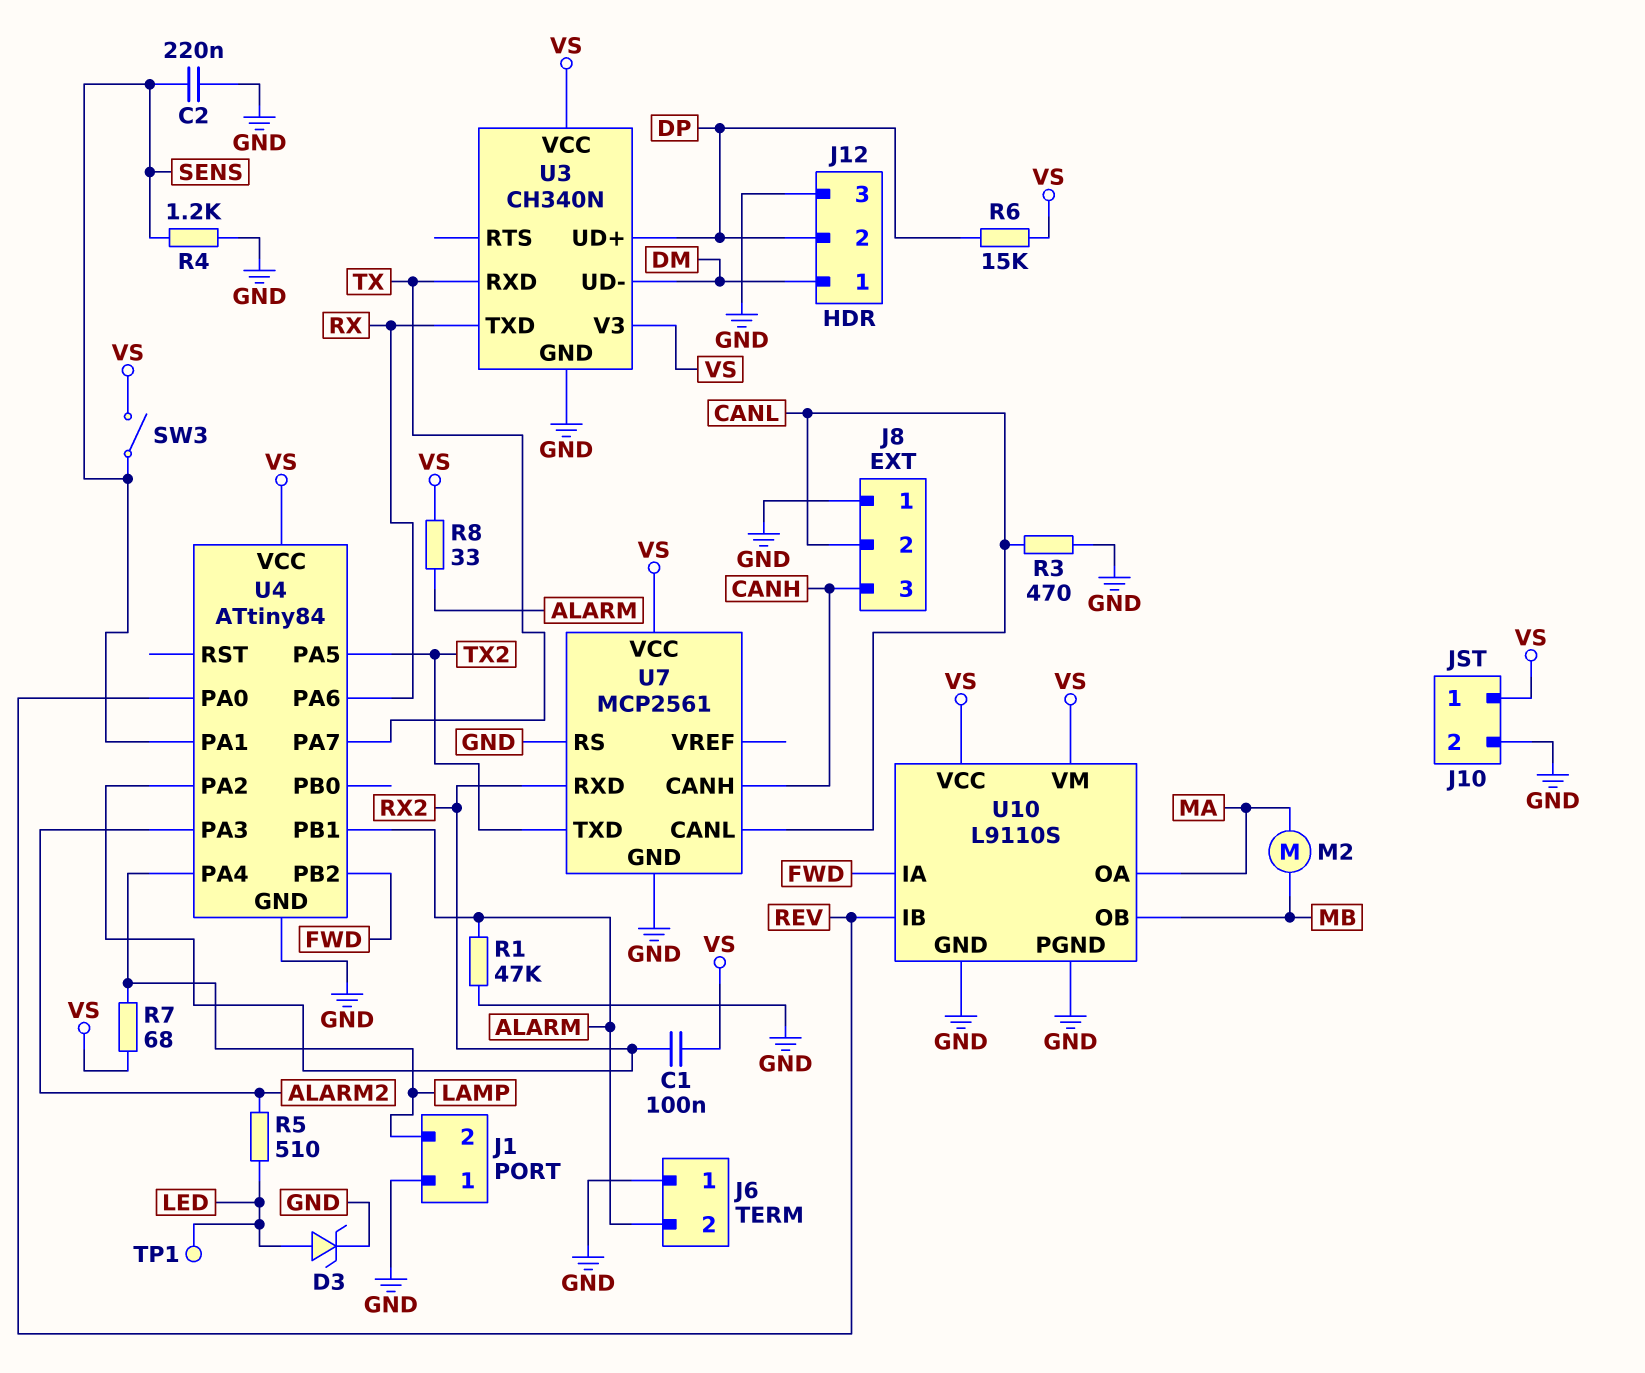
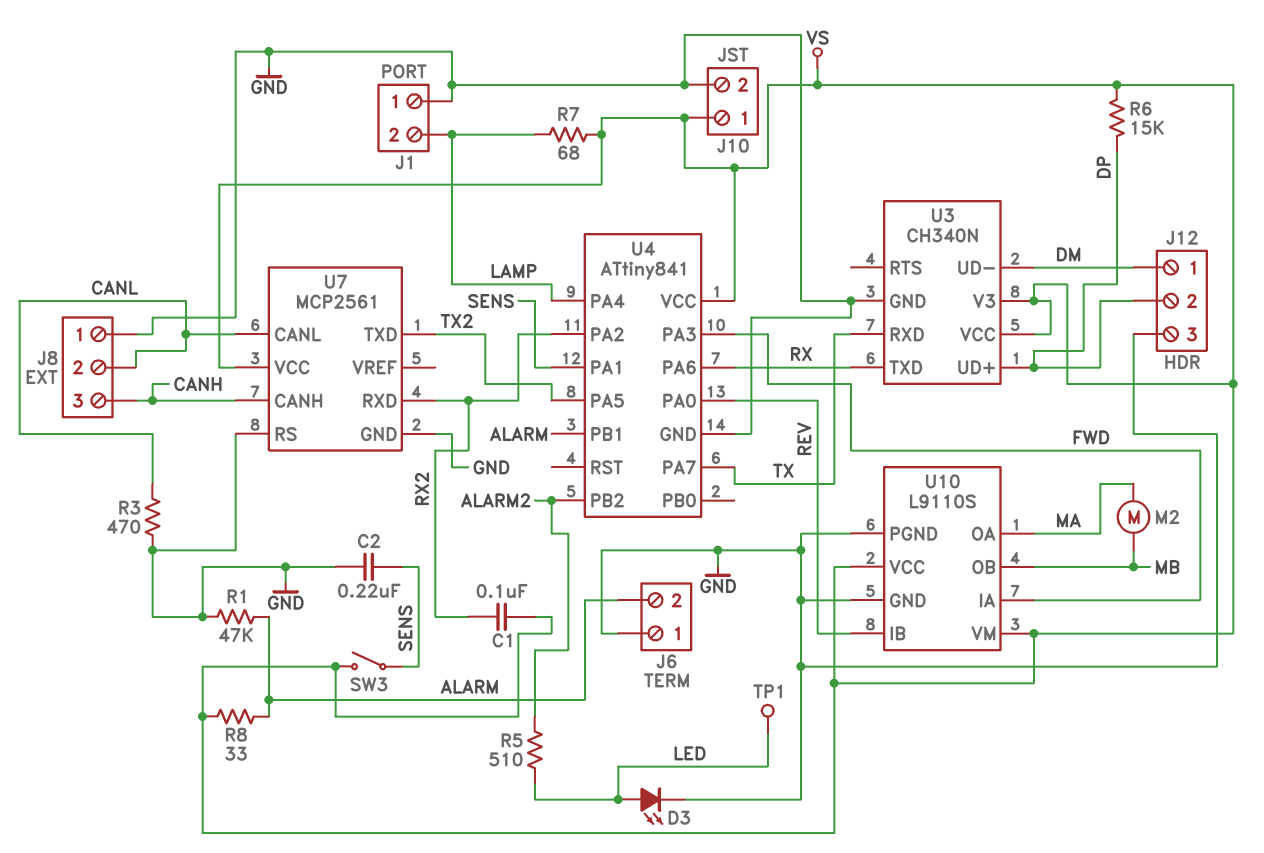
D3: zener (A LED, K GND) -> LED (A LED, K GND)
R4: 1.2k (GND, SENS) -> none
U4: ATtiny84 -> ATtiny841
U4 pin PA3: ALARM2 -> FWD
U4 pin PB2: FWD -> ALARM2

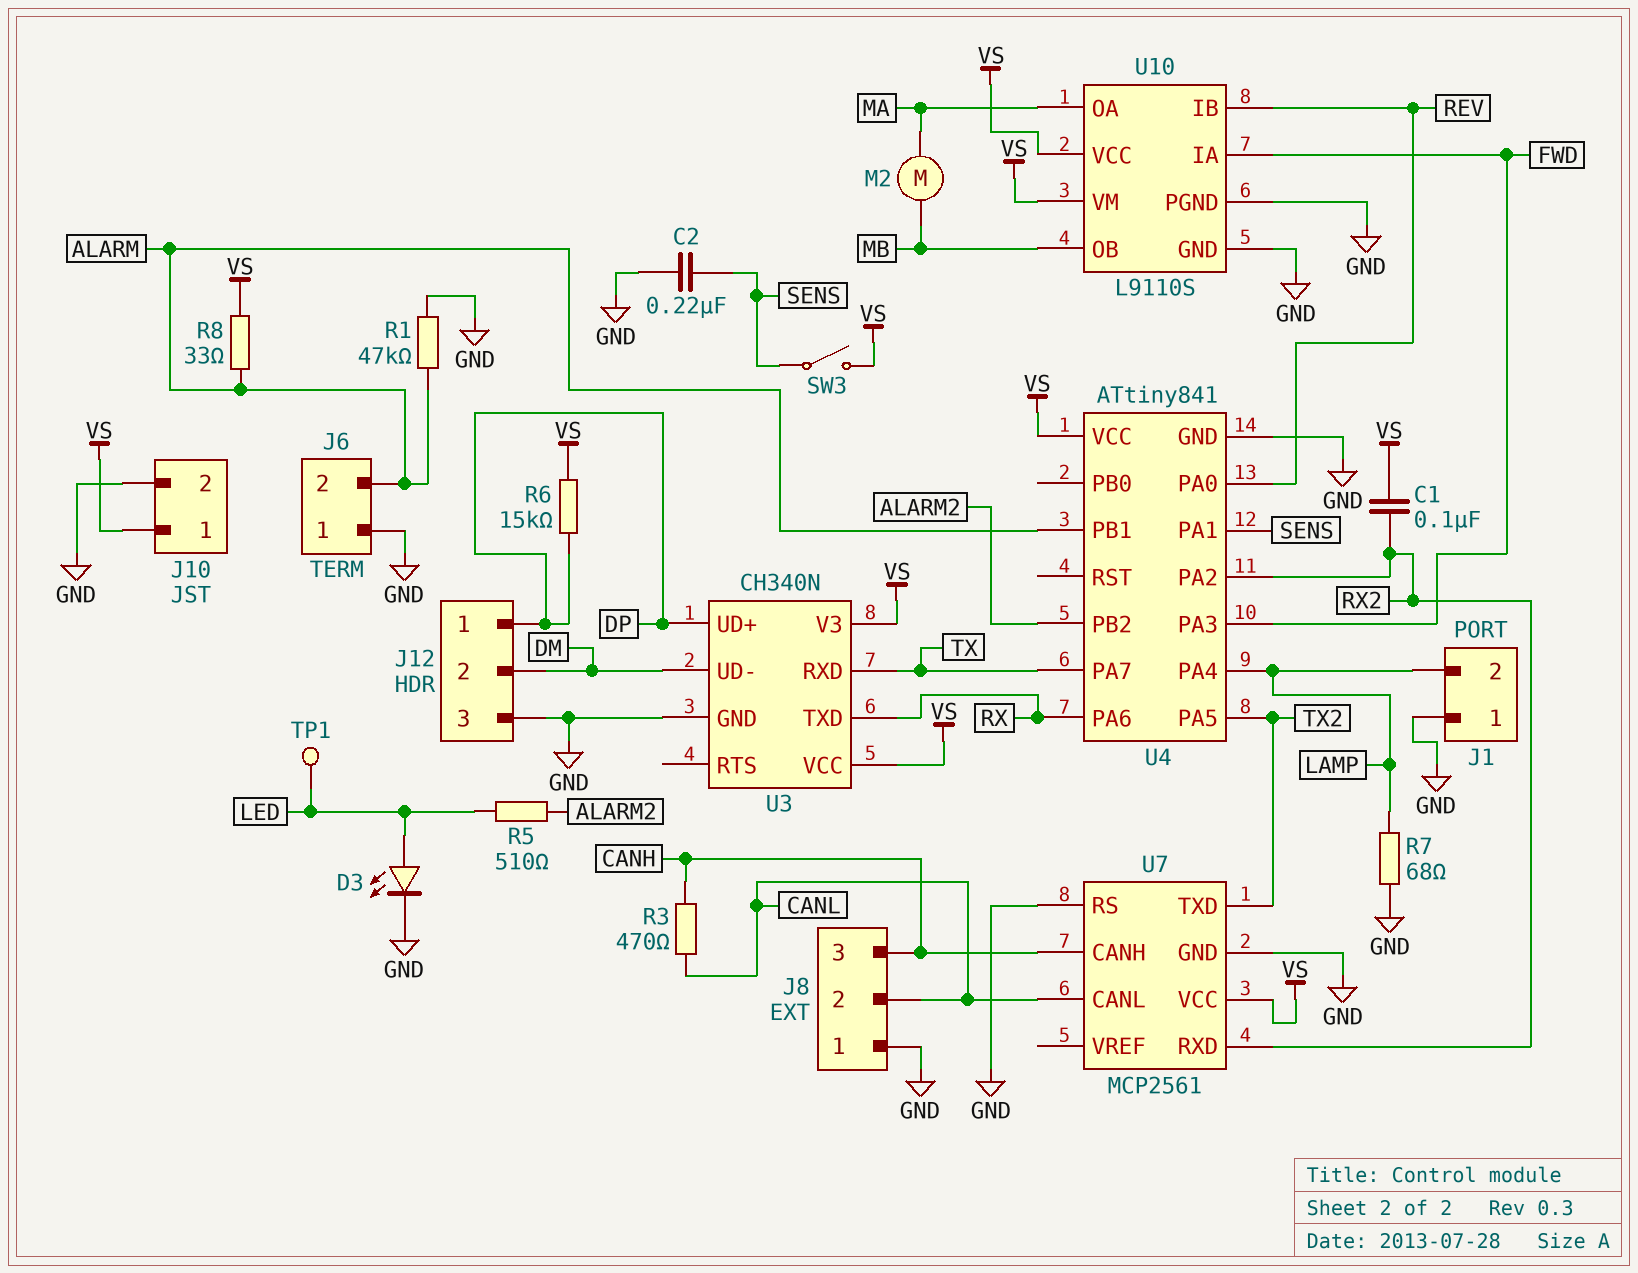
J12 pin 1: DM -> DP
J12 pin 2: DP -> DM
R3: 470 (CANL, GND) -> 470 (CANH, CANL)
R7: 68 (LAMP, VS) -> 68 (GND, LAMP)

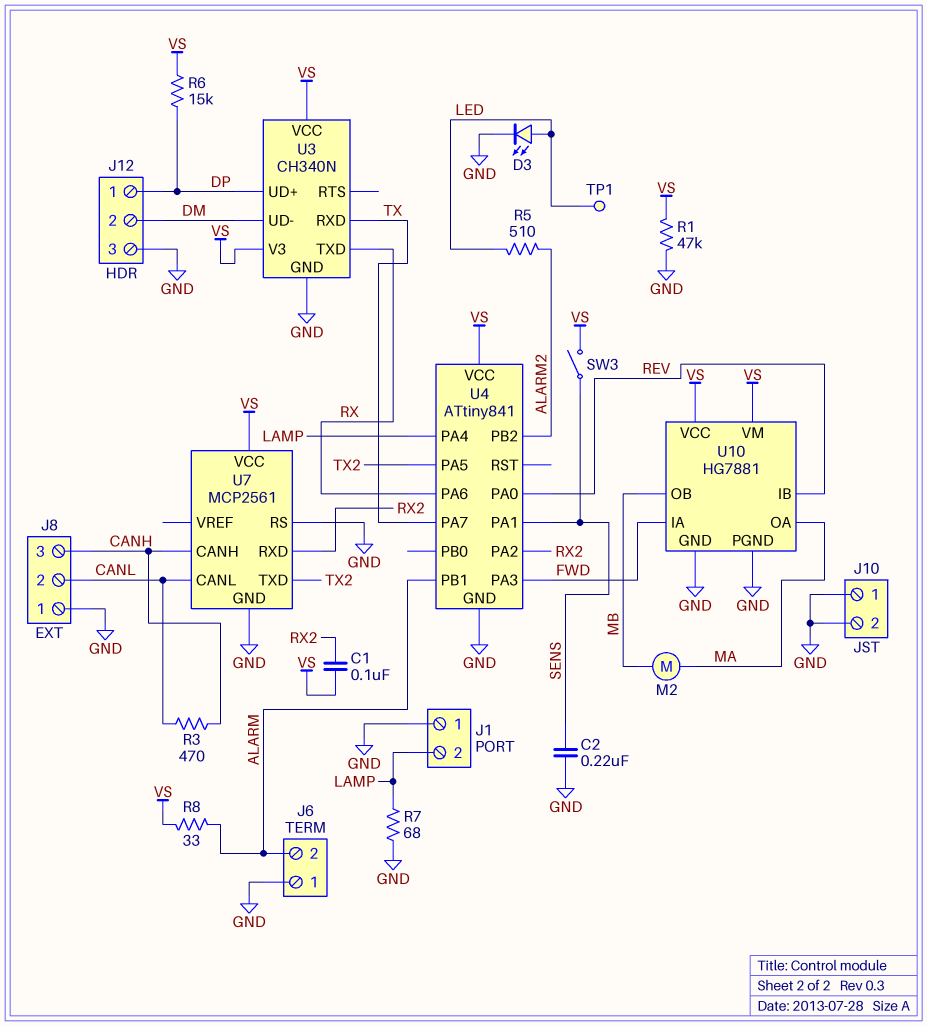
J10 pin 1: VS -> GND
R1: 47k (ALARM, GND) -> 47k (GND, VS)
U10: L9110S -> HG7881

